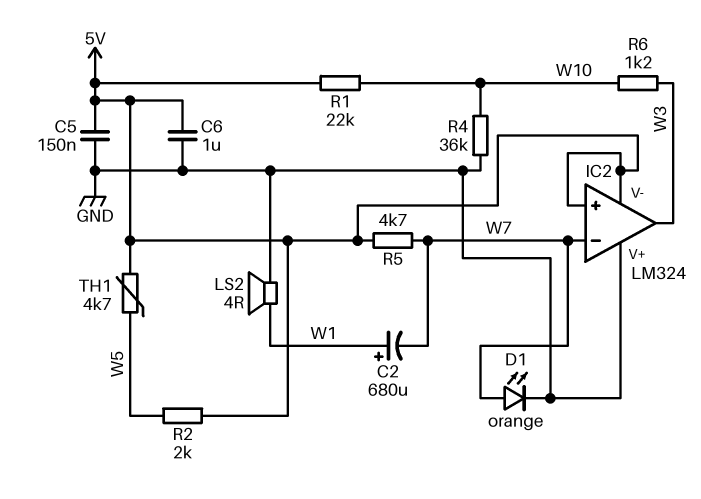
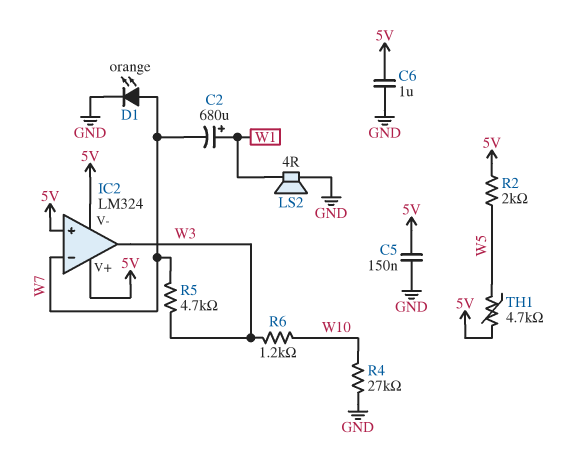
IC2 pin V+: GND -> 5V
R1: 22k (5V, W10) -> none
R4: 36k (GND, W10) -> 27k (GND, W10)
R5: 4.7k (5V, W7) -> 4.7k (W3, W7)

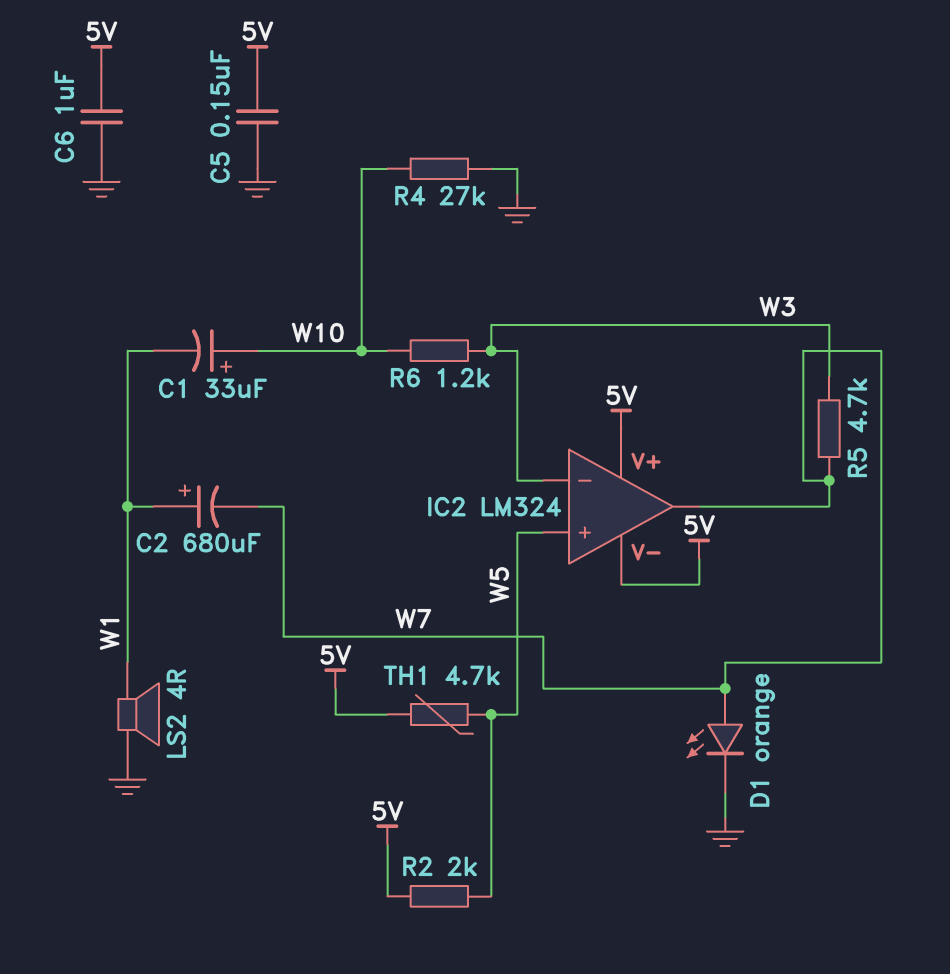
C1: none -> 33uF (plus W10, minus W1)
IC2 pin in+: 5V -> W5
IC2 pin in-: W7 -> W3
IC2 pin out: W3 -> W7

